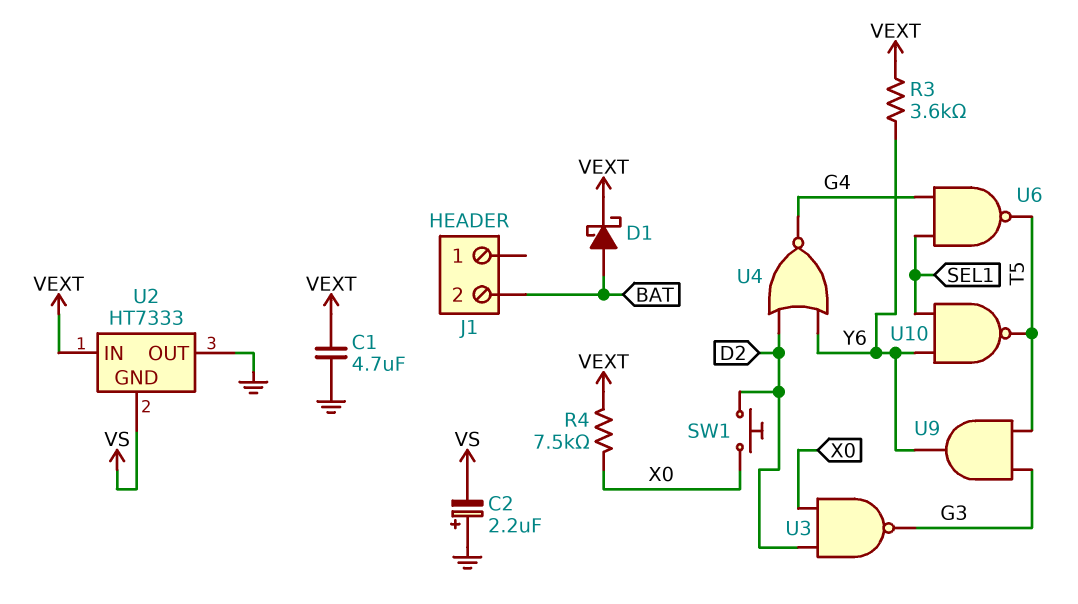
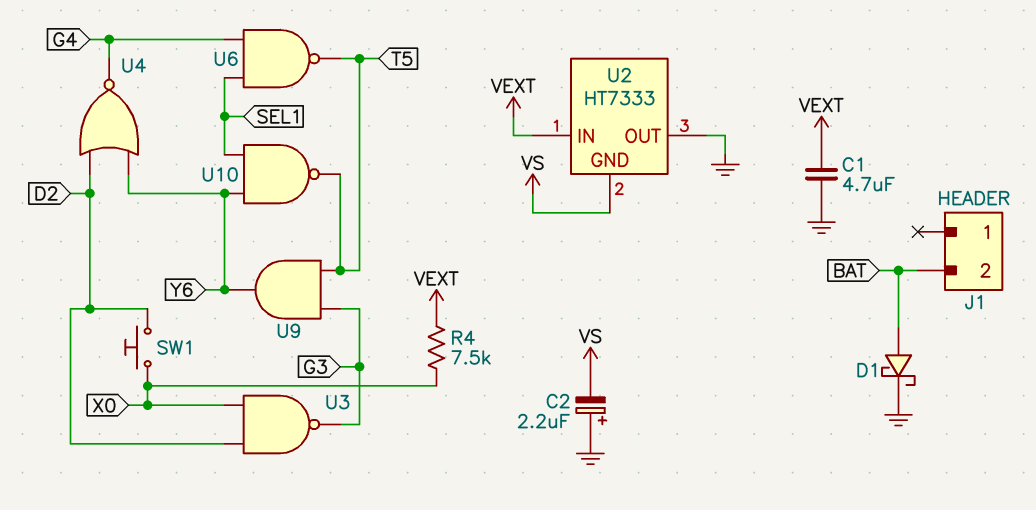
D1: schottky (A BAT, K VEXT) -> schottky (A BAT, K GND)
R3: 3.6k (VEXT, Y6) -> none

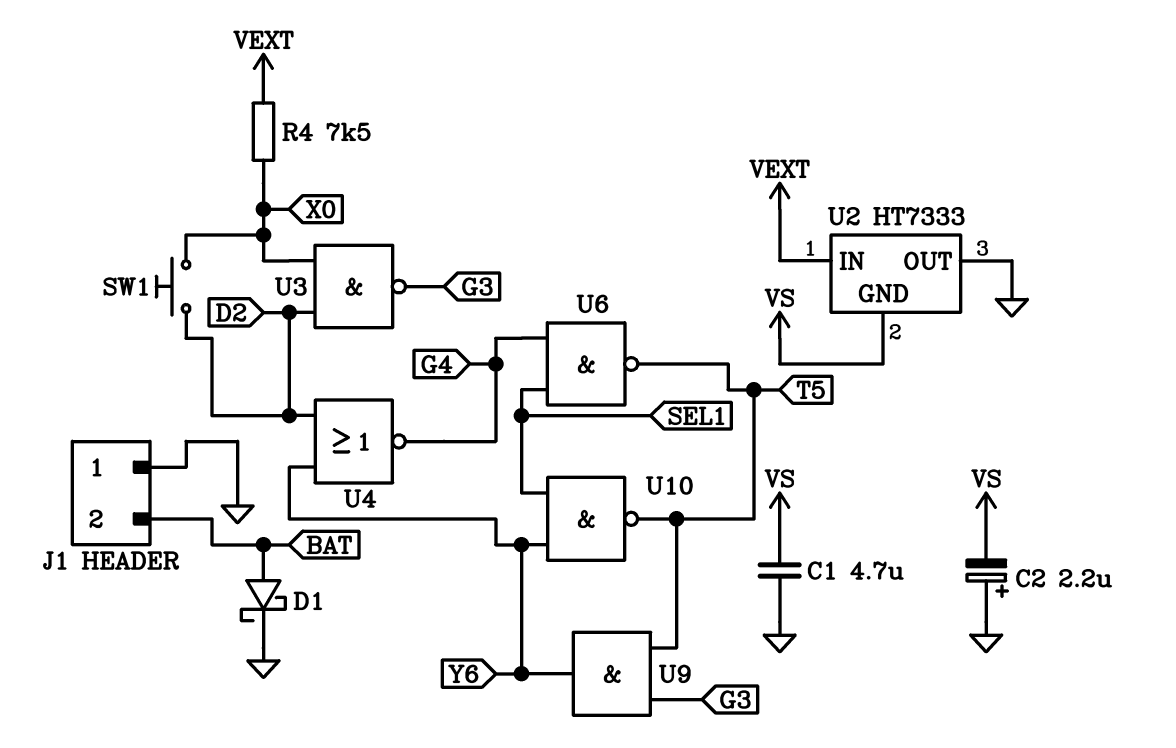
C1: 4.7uF (GND, VEXT) -> 4.7uF (GND, VS)
J1 pin 1: none -> GND

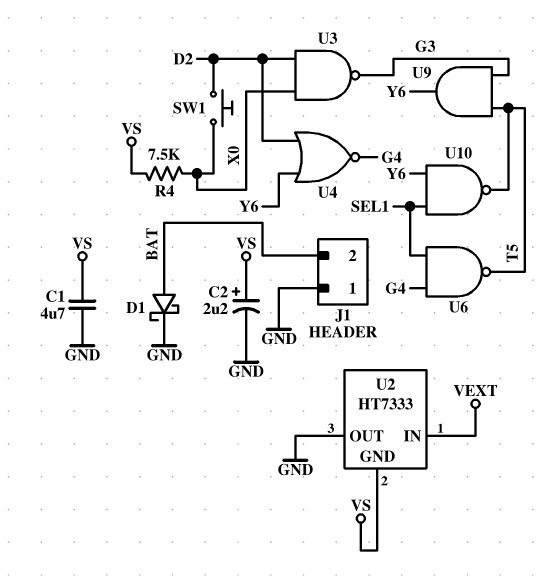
C2: 2.2uF (plus GND, minus VS) -> 2.2uF (plus VS, minus GND)
R4: 7.5k (VEXT, X0) -> 7.5k (VS, X0)

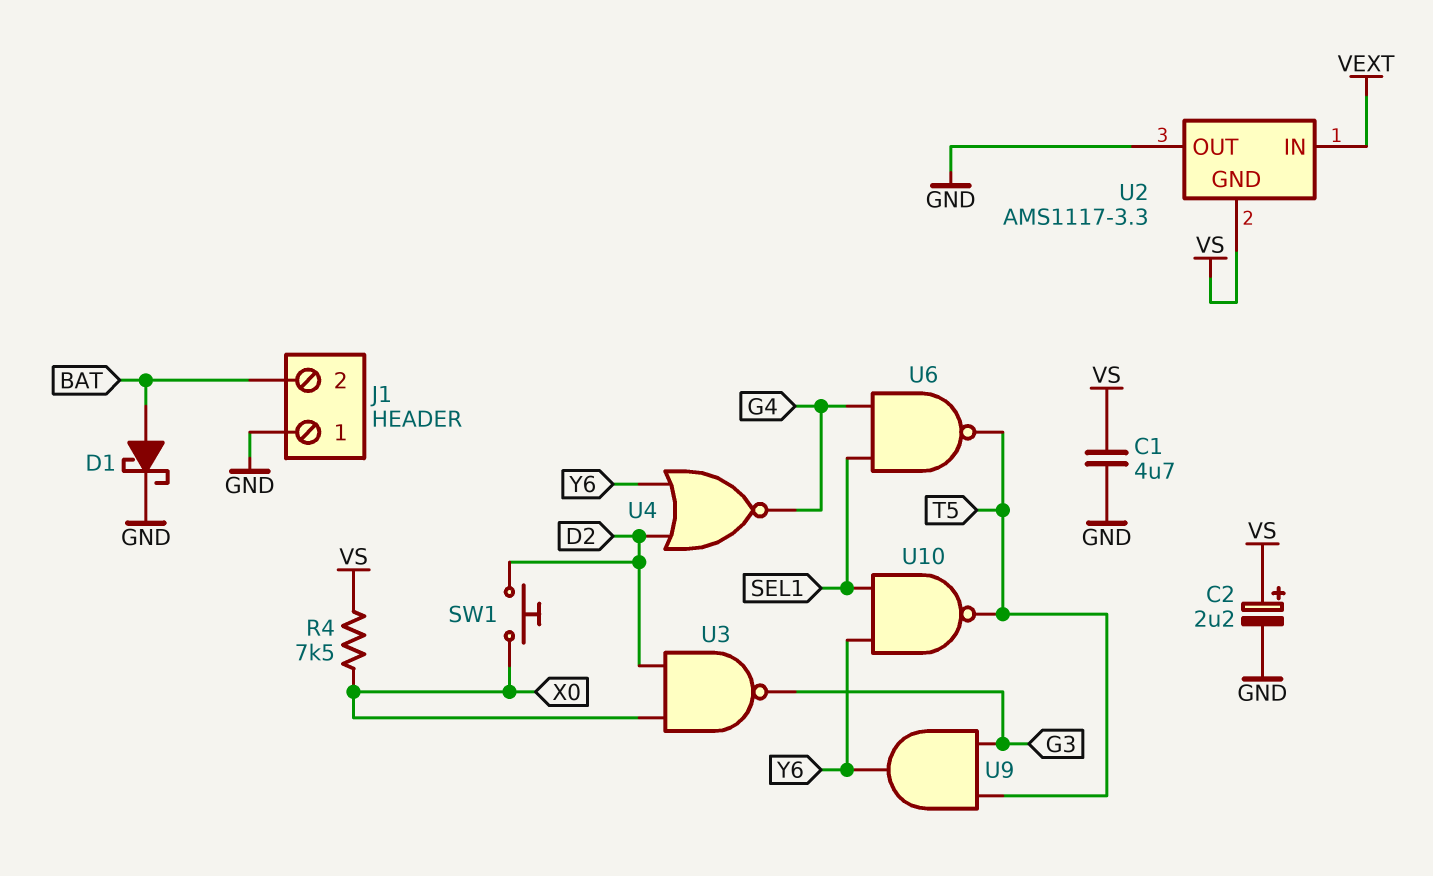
U2: HT7333 -> AMS1117-3.3

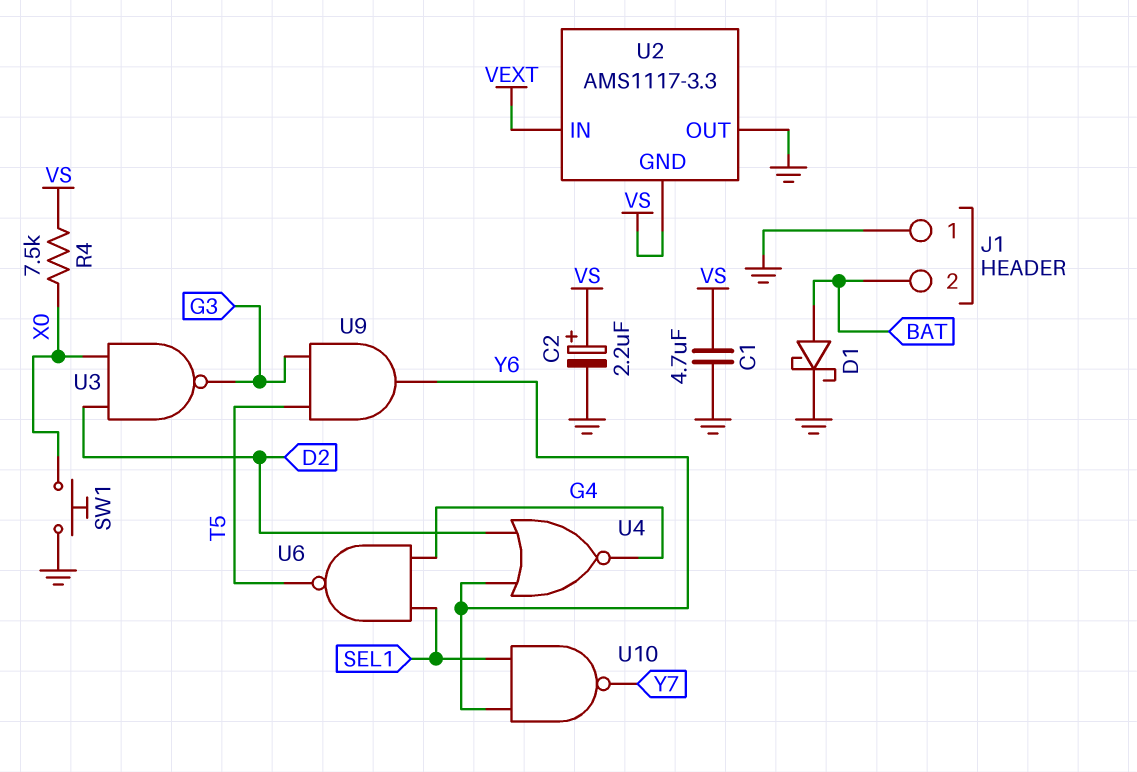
SW1: button (D2, X0) -> button (GND, X0)
U10: NAND (in SEL1, in Y6, out T5) -> NAND (in SEL1, in Y6, out Y7)

